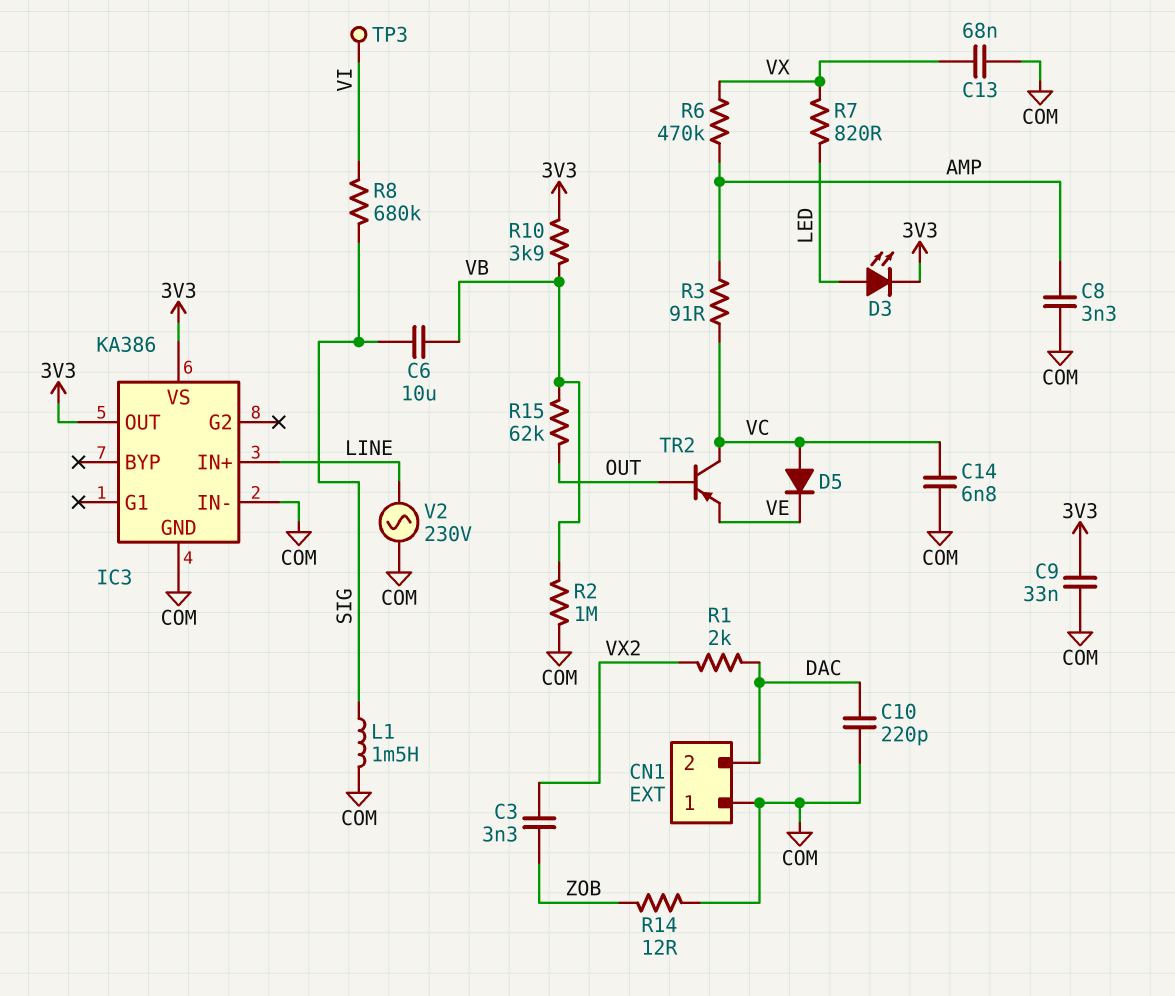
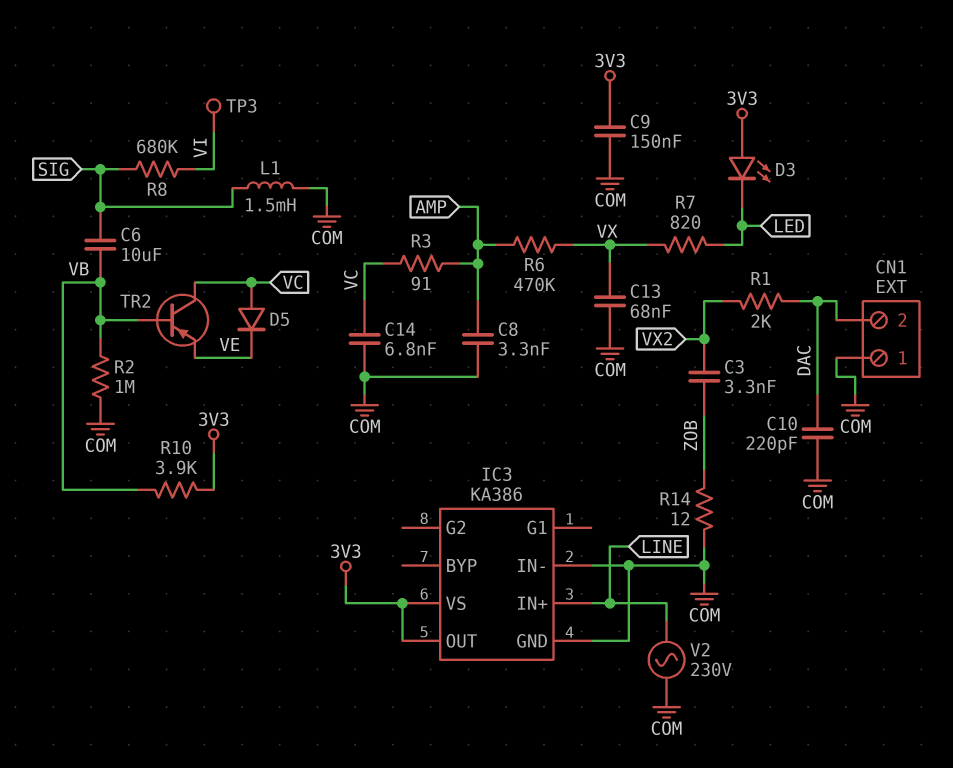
C9: 33nF (3V3, COM) -> 150nF (3V3, COM)
D3: LED (A LED, K 3V3) -> LED (A 3V3, K LED)
R15: 62k (OUT, VB) -> none
TR2: PNP (B OUT, C VC, E VE) -> PNP (B VB, C VC, E VE)

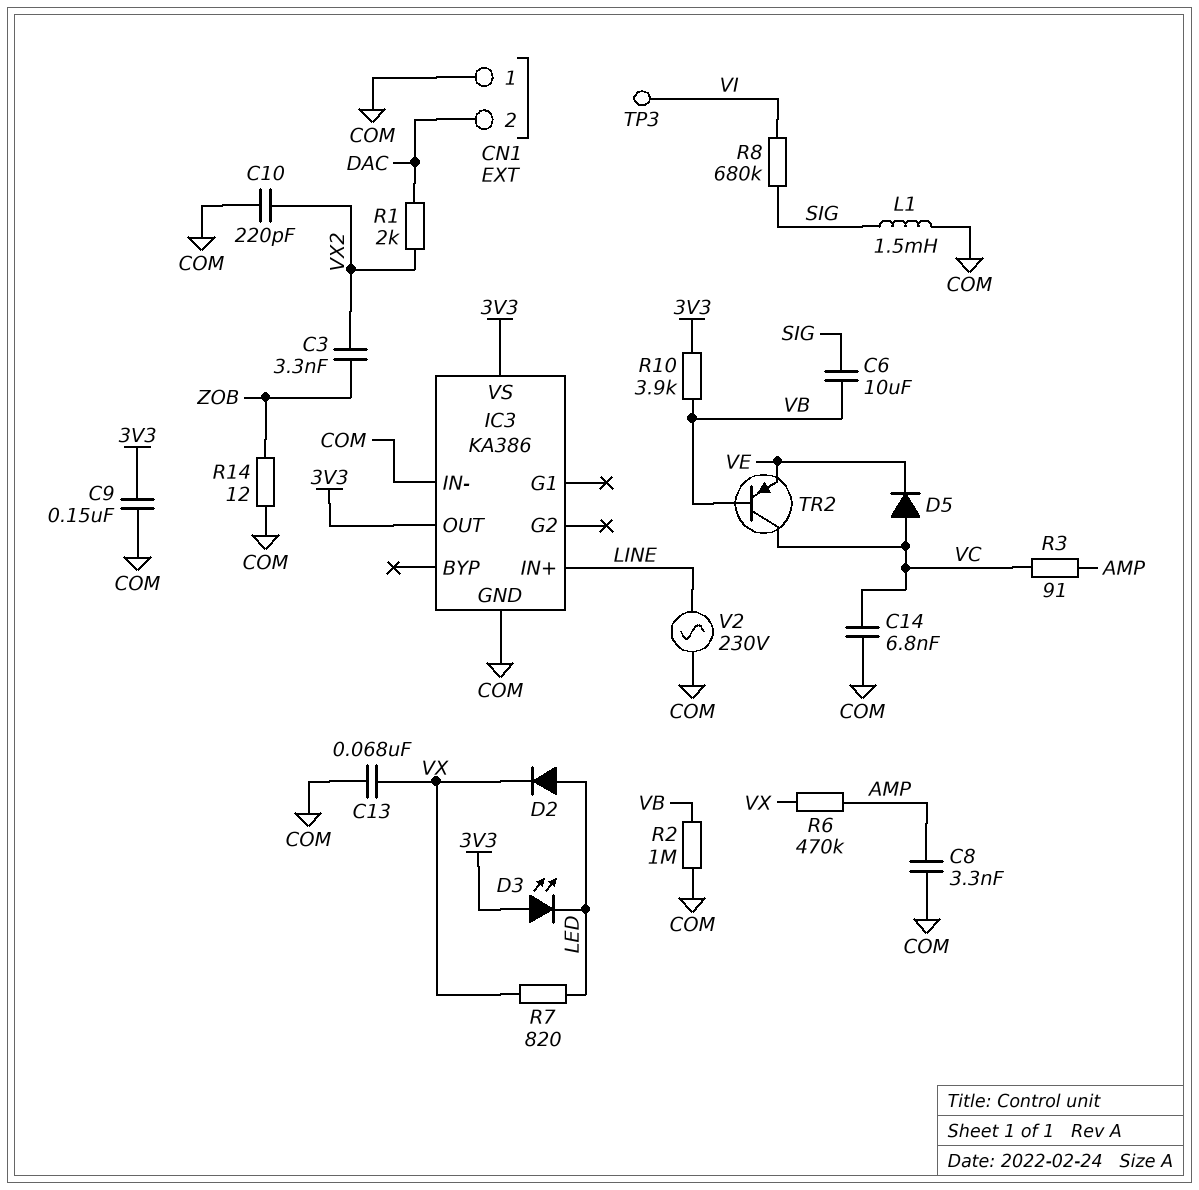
C10: 220pF (COM, DAC) -> 220pF (COM, VX2)
D2: none -> diode (A LED, K VX)

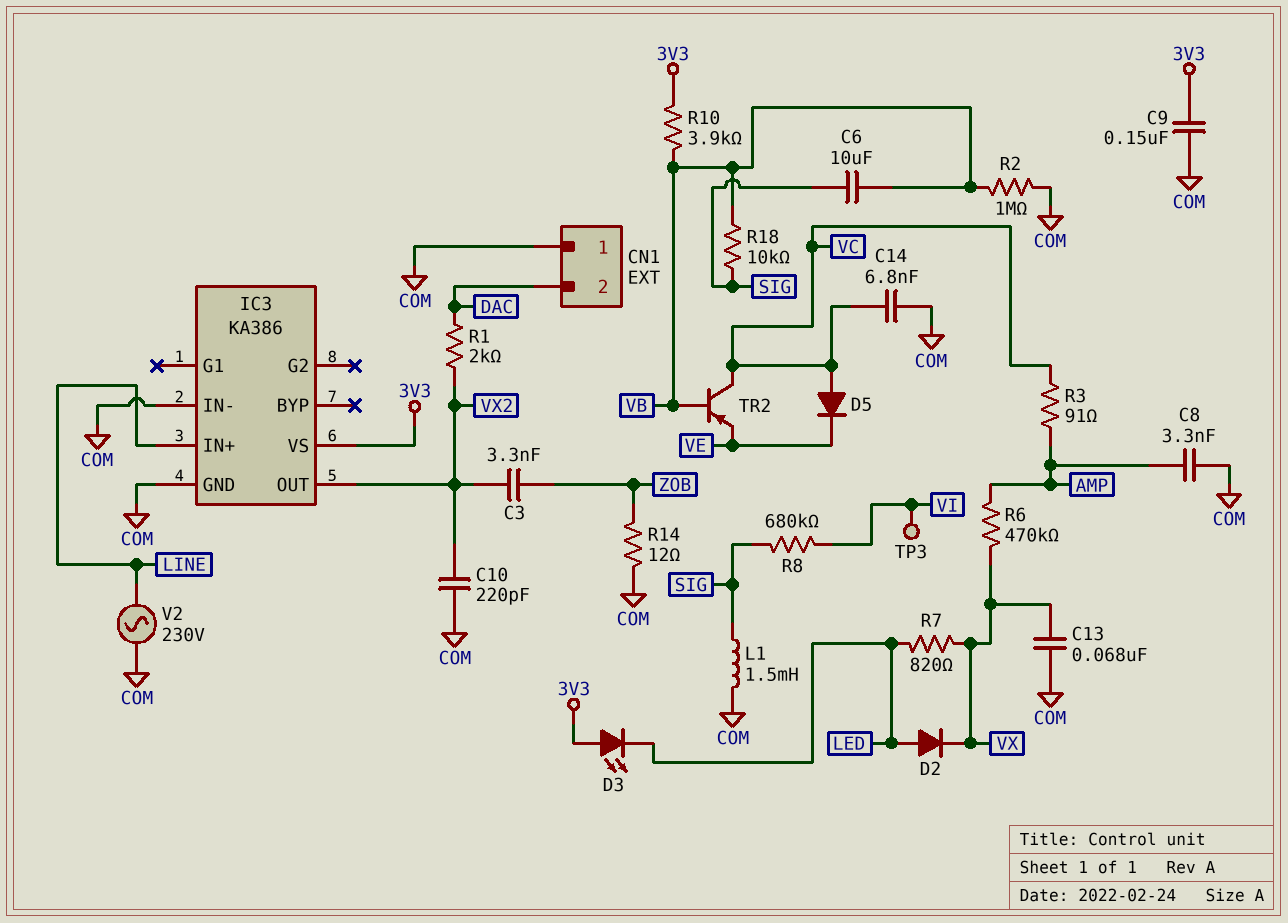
IC3 pin OUT: 3V3 -> VX2
R18: none -> 10k (SIG, VB)

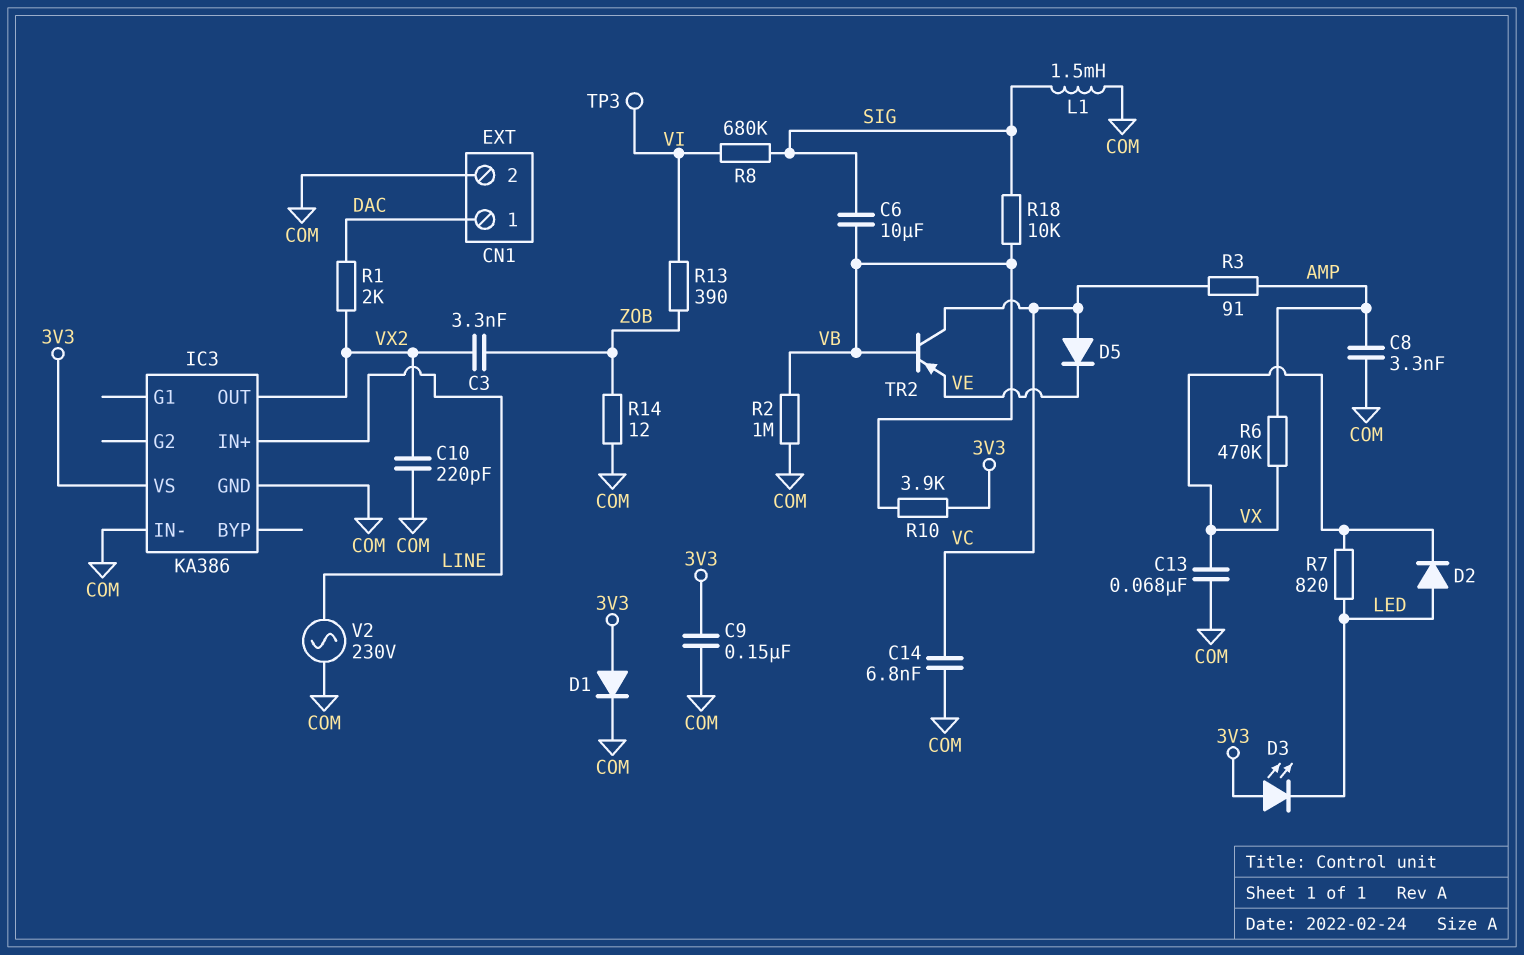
CN1 pin 1: COM -> DAC
CN1 pin 2: DAC -> COM
D1: none -> diode (A 3V3, K COM)
R13: none -> 390 (VI, ZOB)

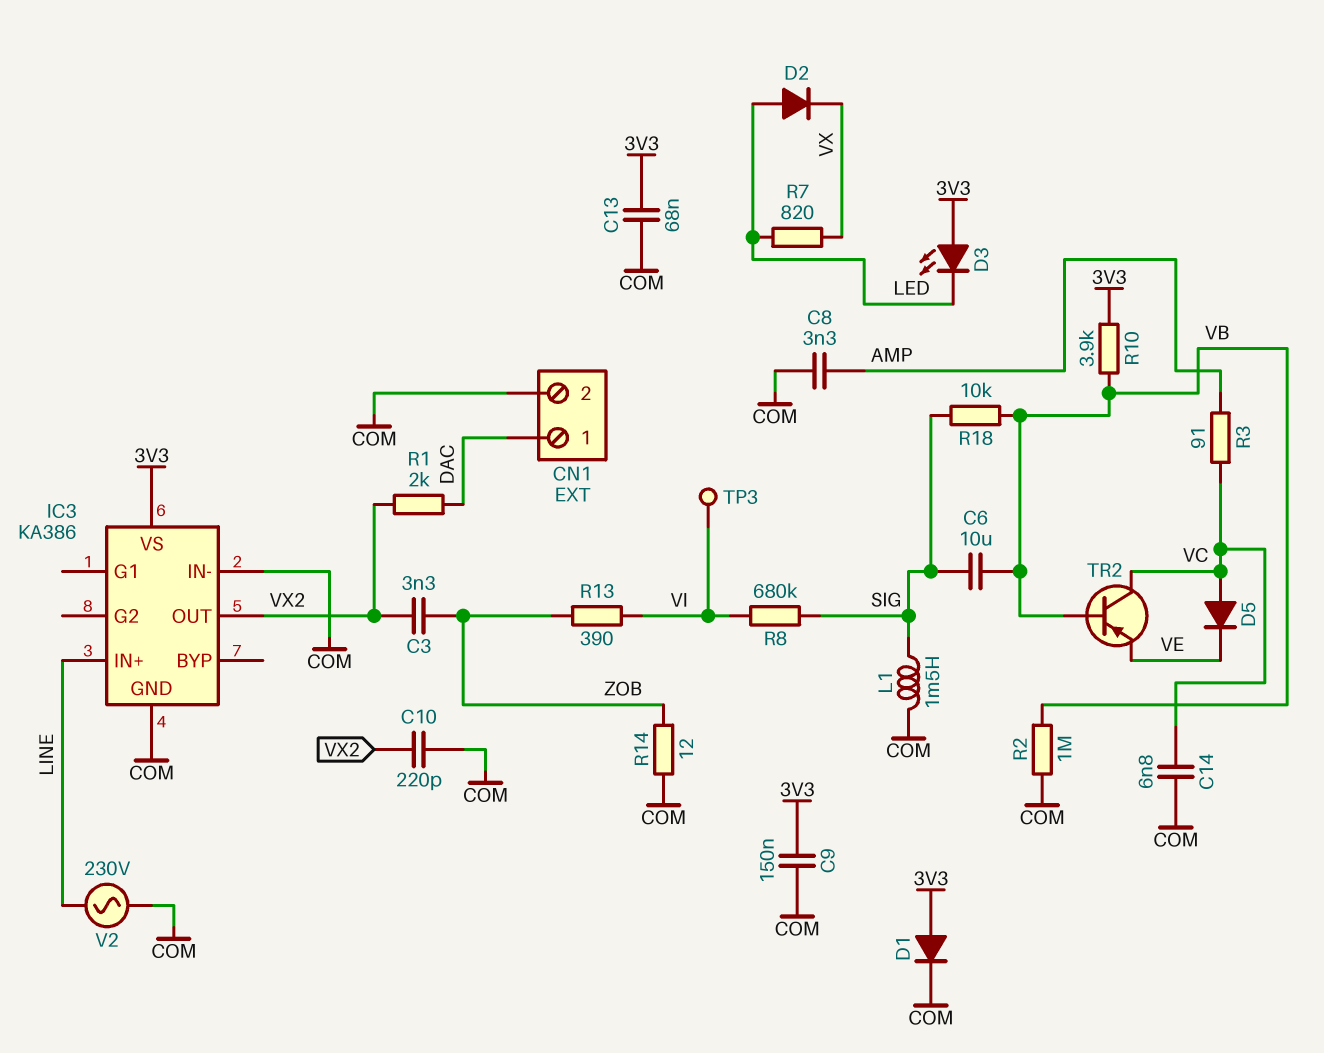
C13: 68nF (COM, VX) -> 68nF (3V3, COM)
R6: 470k (AMP, VX) -> none

